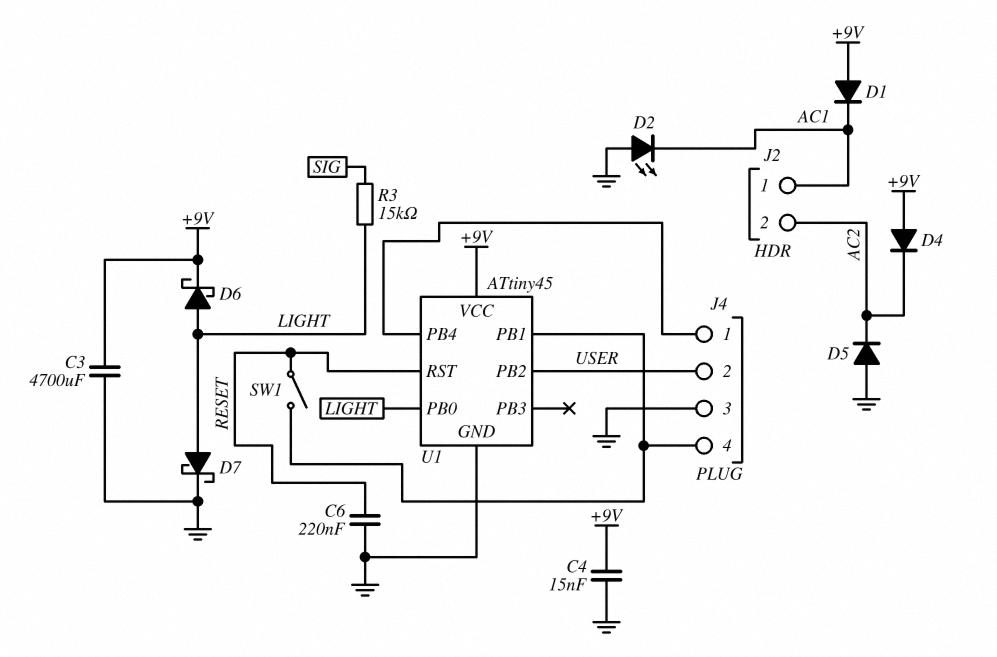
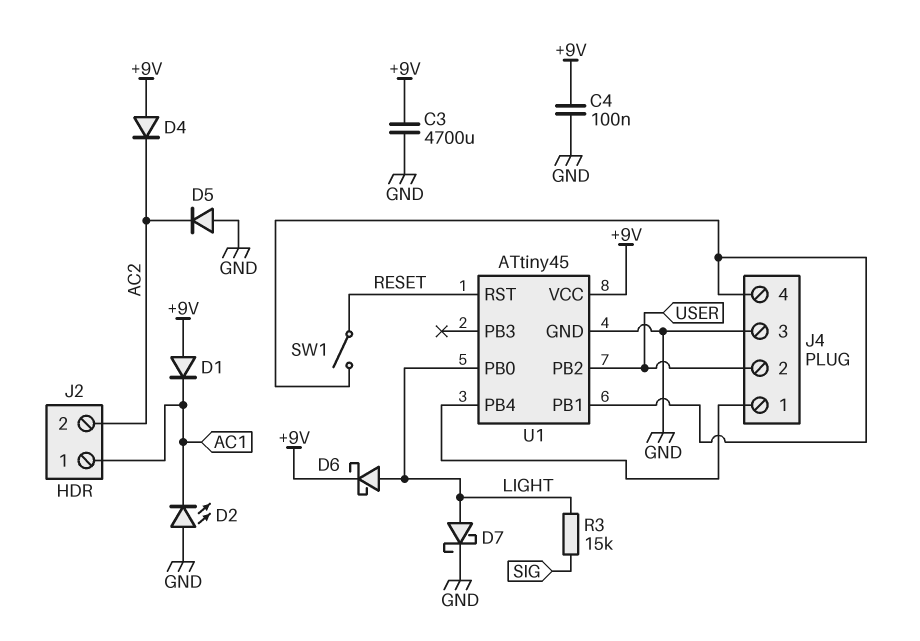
C4: 15nF (+9V, GND) -> 100nF (+9V, GND)
C6: 220nF (GND, RESET) -> none

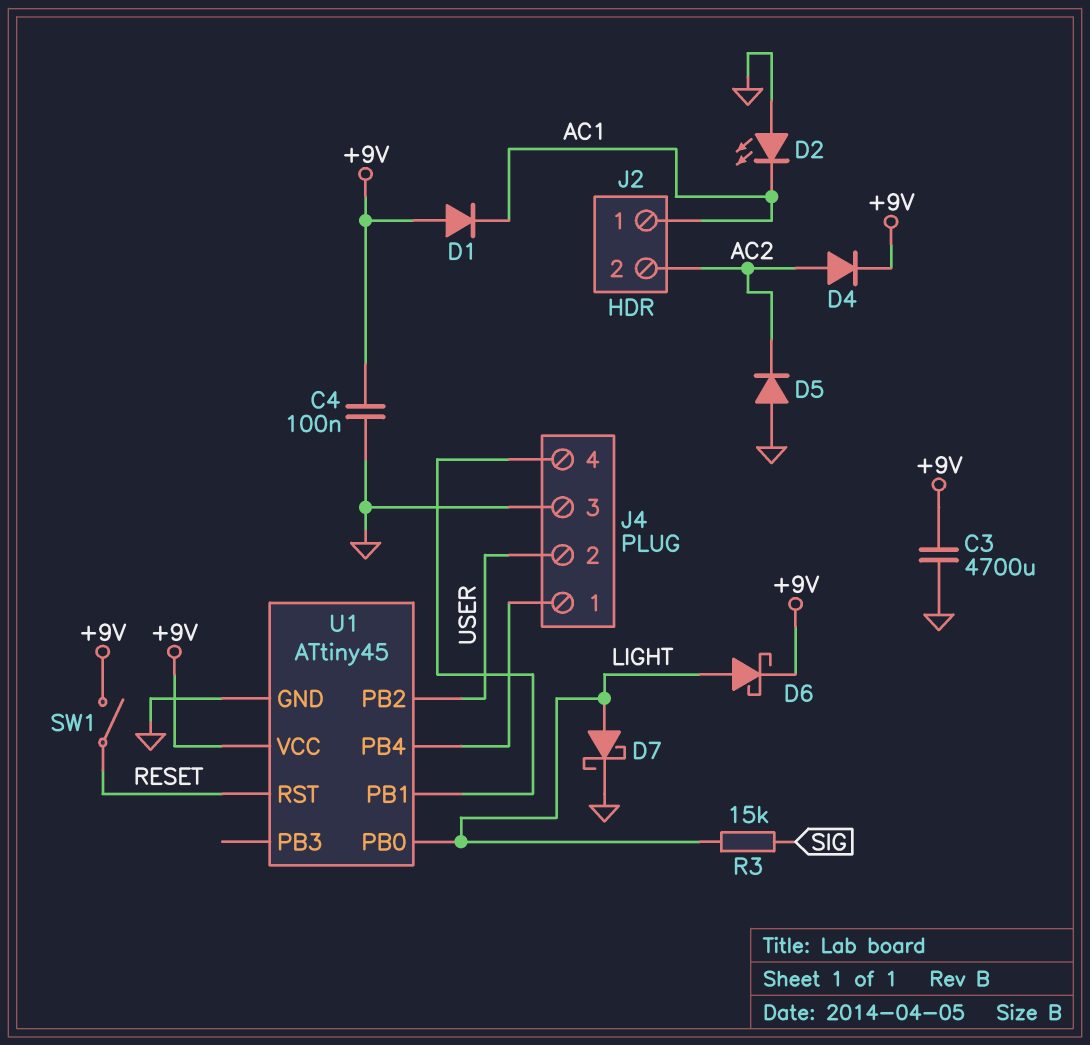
D4: diode (A +9V, K AC2) -> diode (A AC2, K +9V)
SW1: switch (J4/4, RESET) -> switch (+9V, RESET)

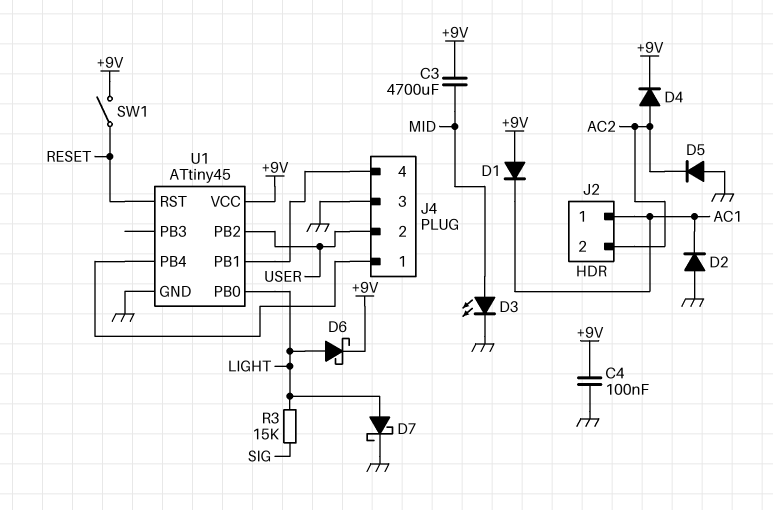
C3: 4700uF (+9V, GND) -> 4700uF (+9V, MID)
D2: LED (A GND, K AC1) -> diode (A GND, K AC1)
D3: none -> LED (A MID, K GND)

